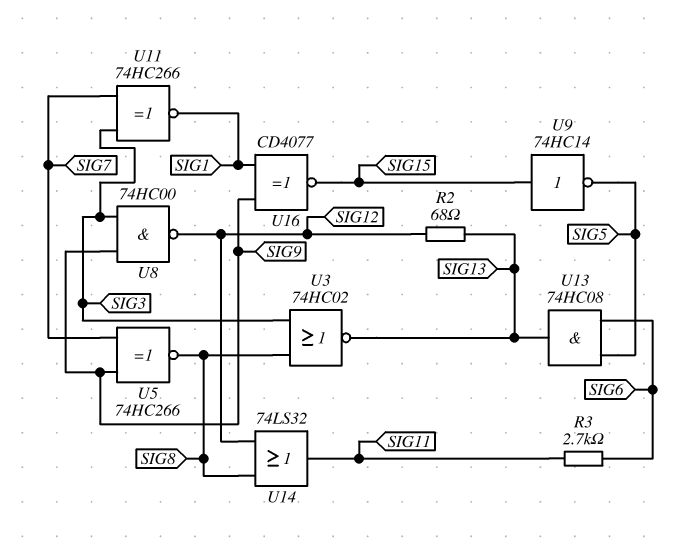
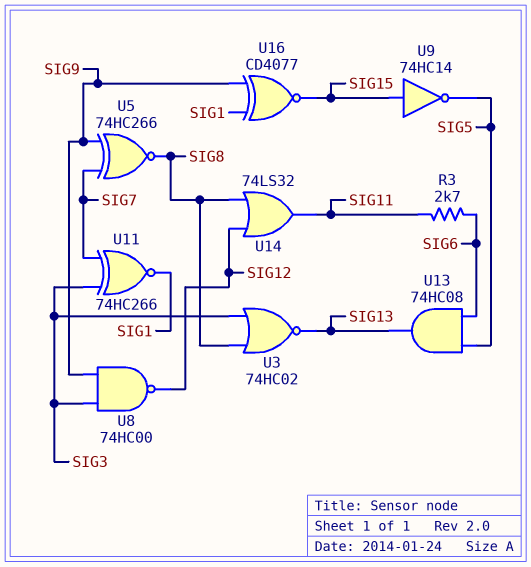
R2: 68 (SIG12, SIG13) -> none

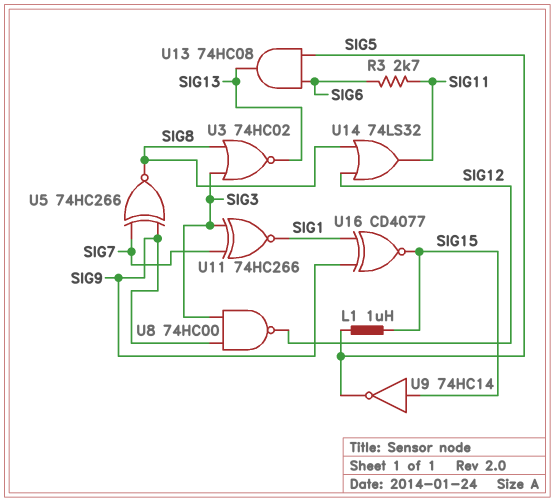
L1: none -> 1uH (SIG5, SIG15)

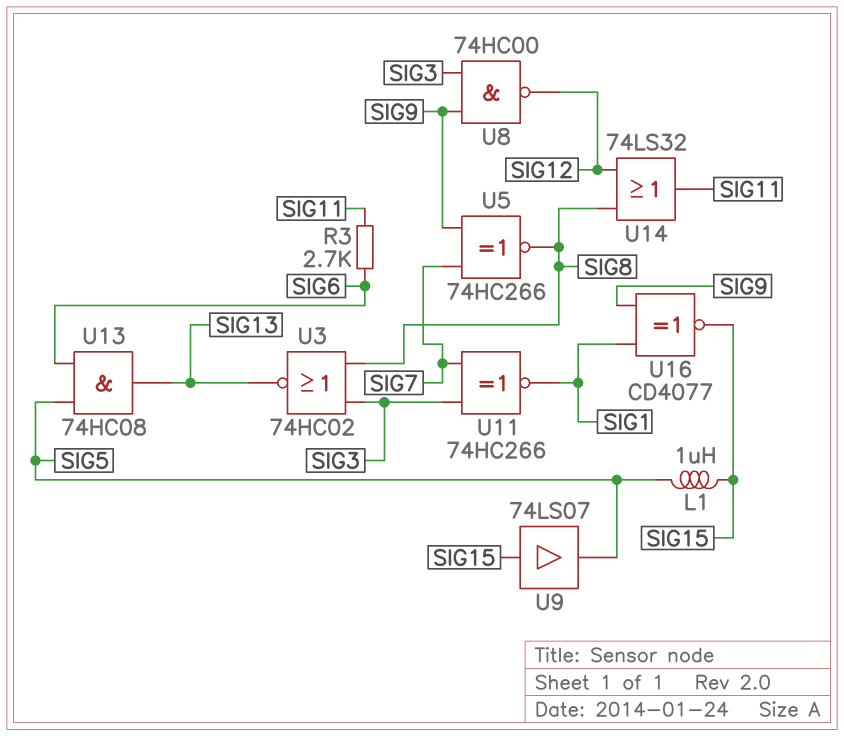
U9: NOT 74HC14 (in SIG15, out SIG5) -> buffer 74LS07 (in SIG15, out SIG5)

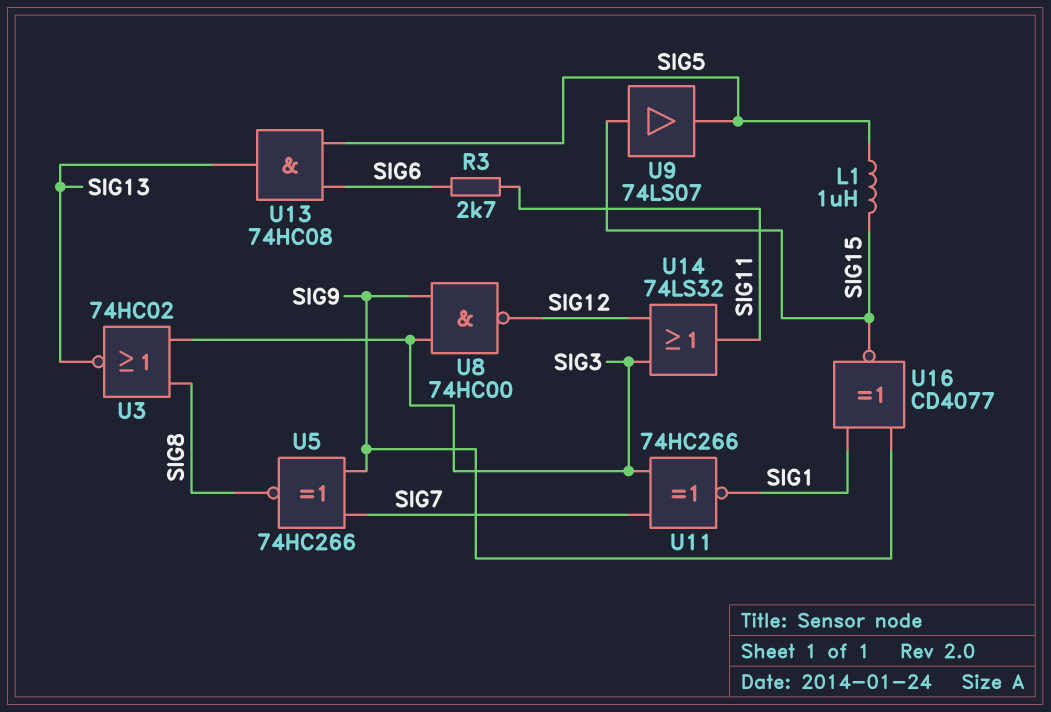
U14: OR 74LS32 (in SIG8, in SIG12, out SIG11) -> OR 74LS32 (in SIG3, in SIG12, out SIG11)

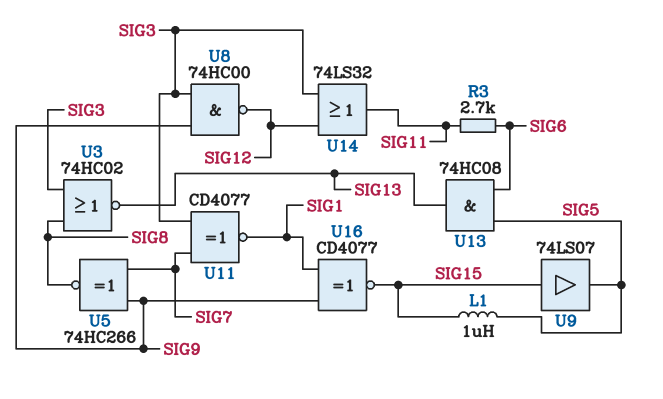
U11: XNOR 74HC266 (in SIG3, in SIG7, out SIG1) -> XNOR CD4077 (in SIG3, in SIG7, out SIG1)

